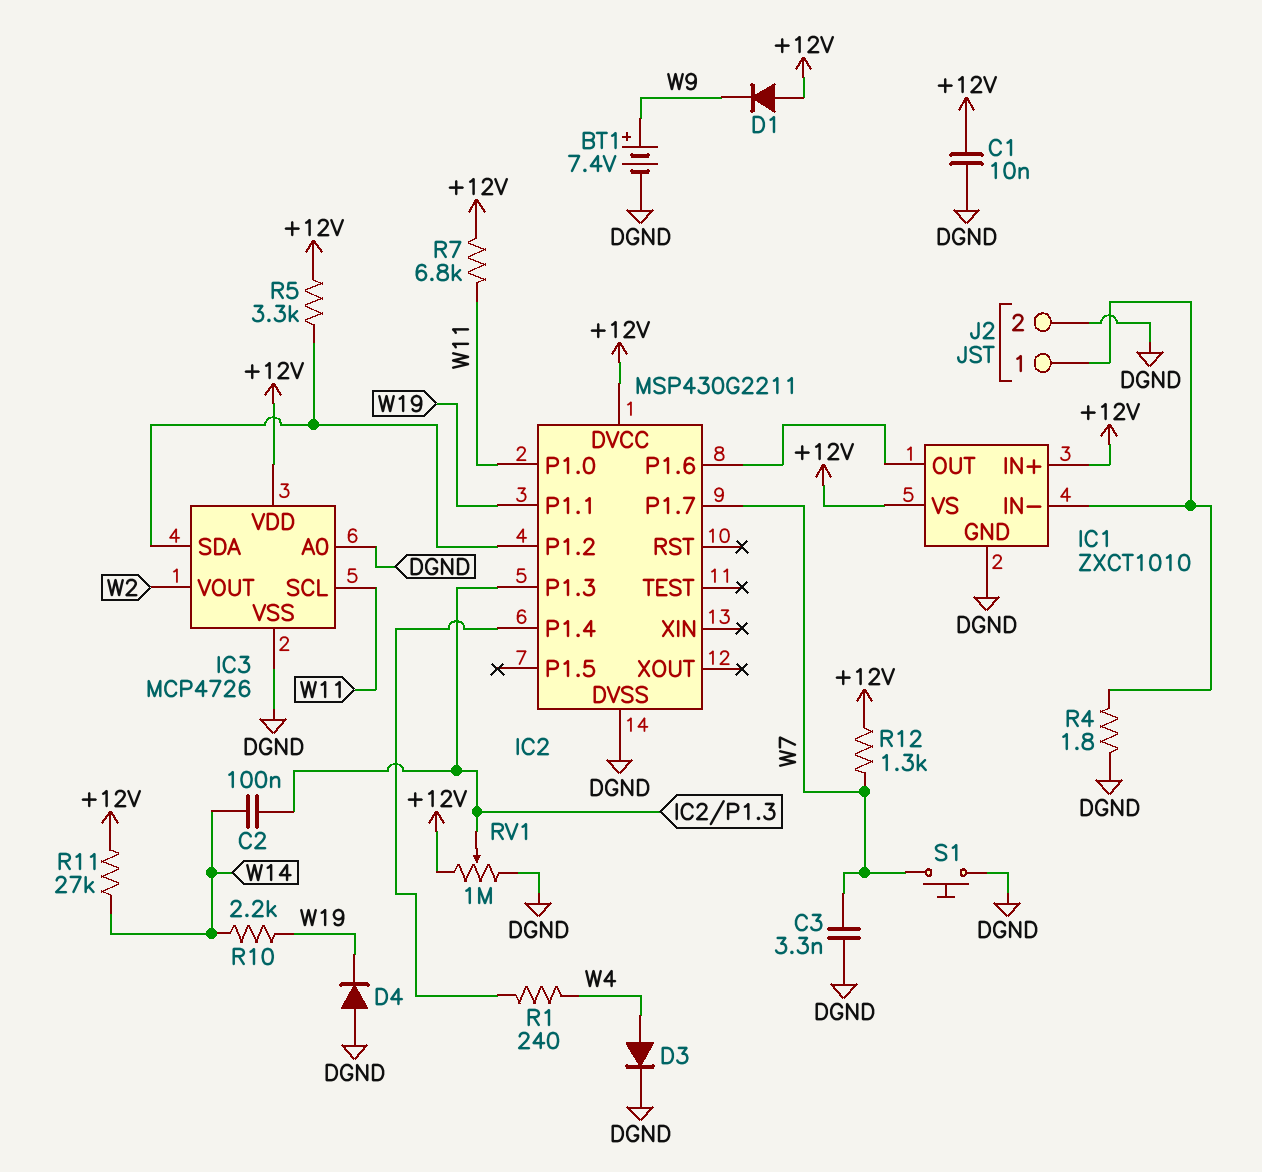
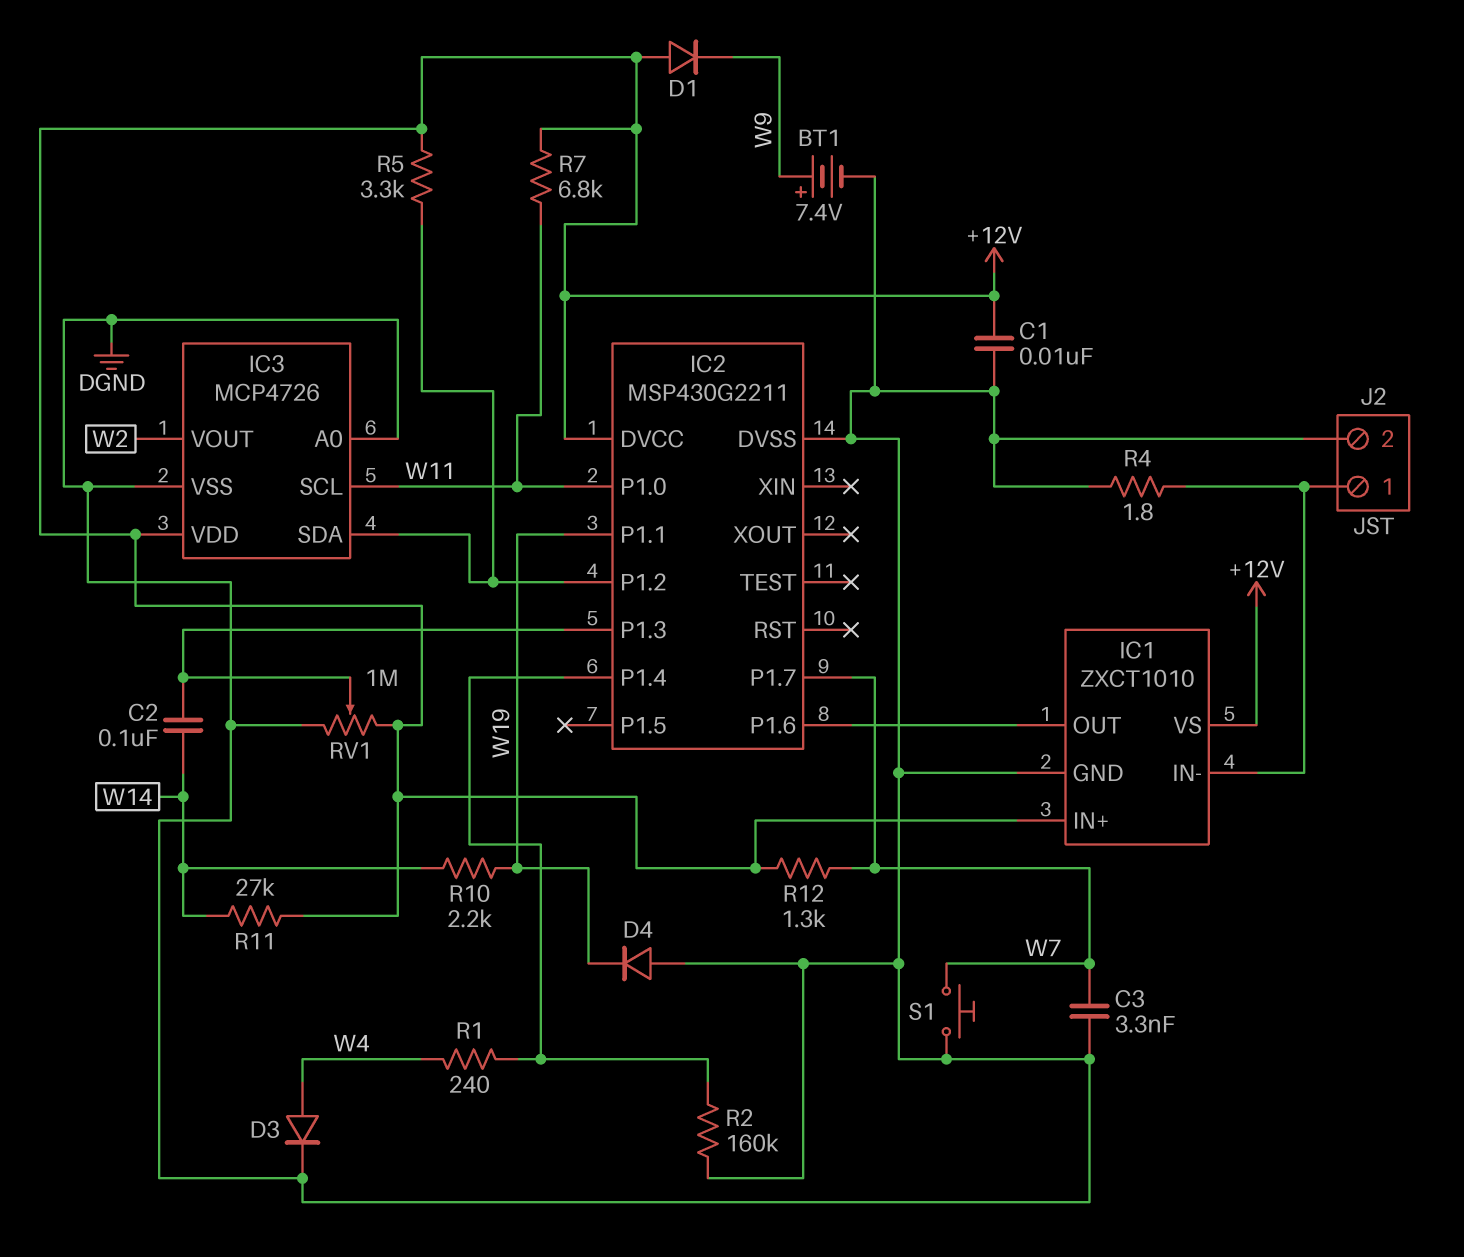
R2: none -> 160k (DGND, IC2/P1.4)

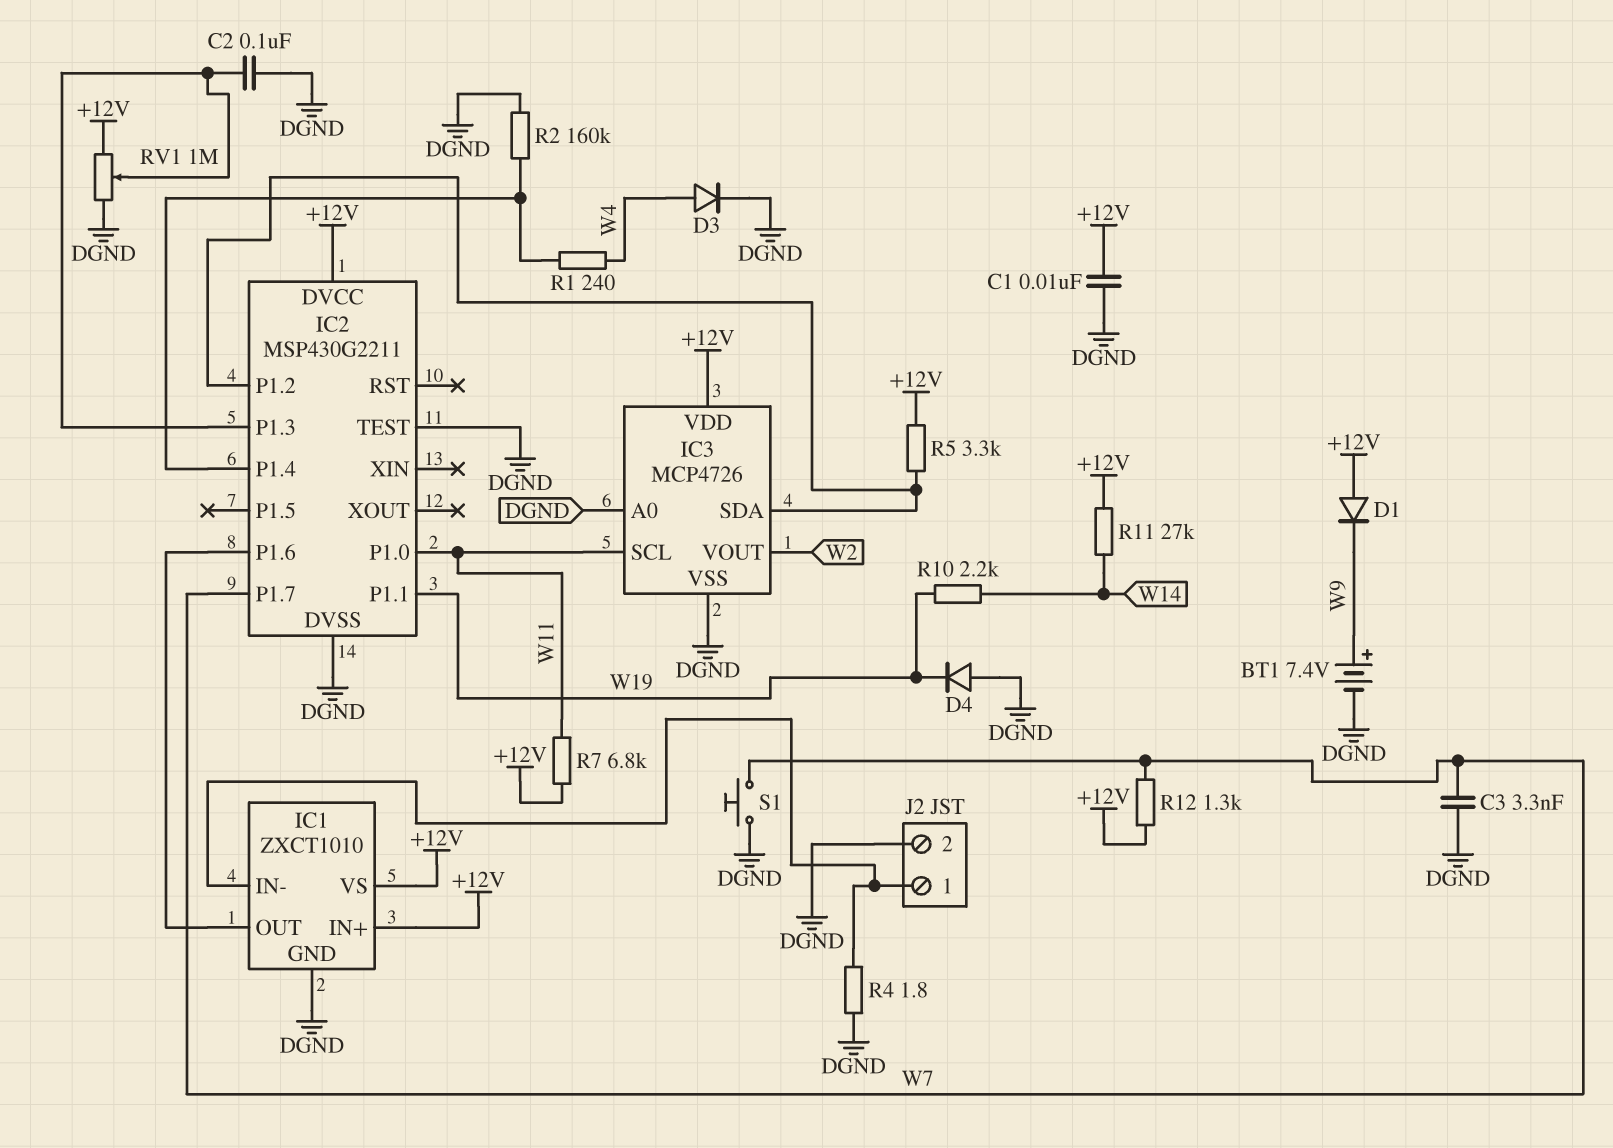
C2: 100nF (IC2/P1.3, W14) -> 100nF (DGND, IC2/P1.3)
IC2 pin TEST: none -> DGND

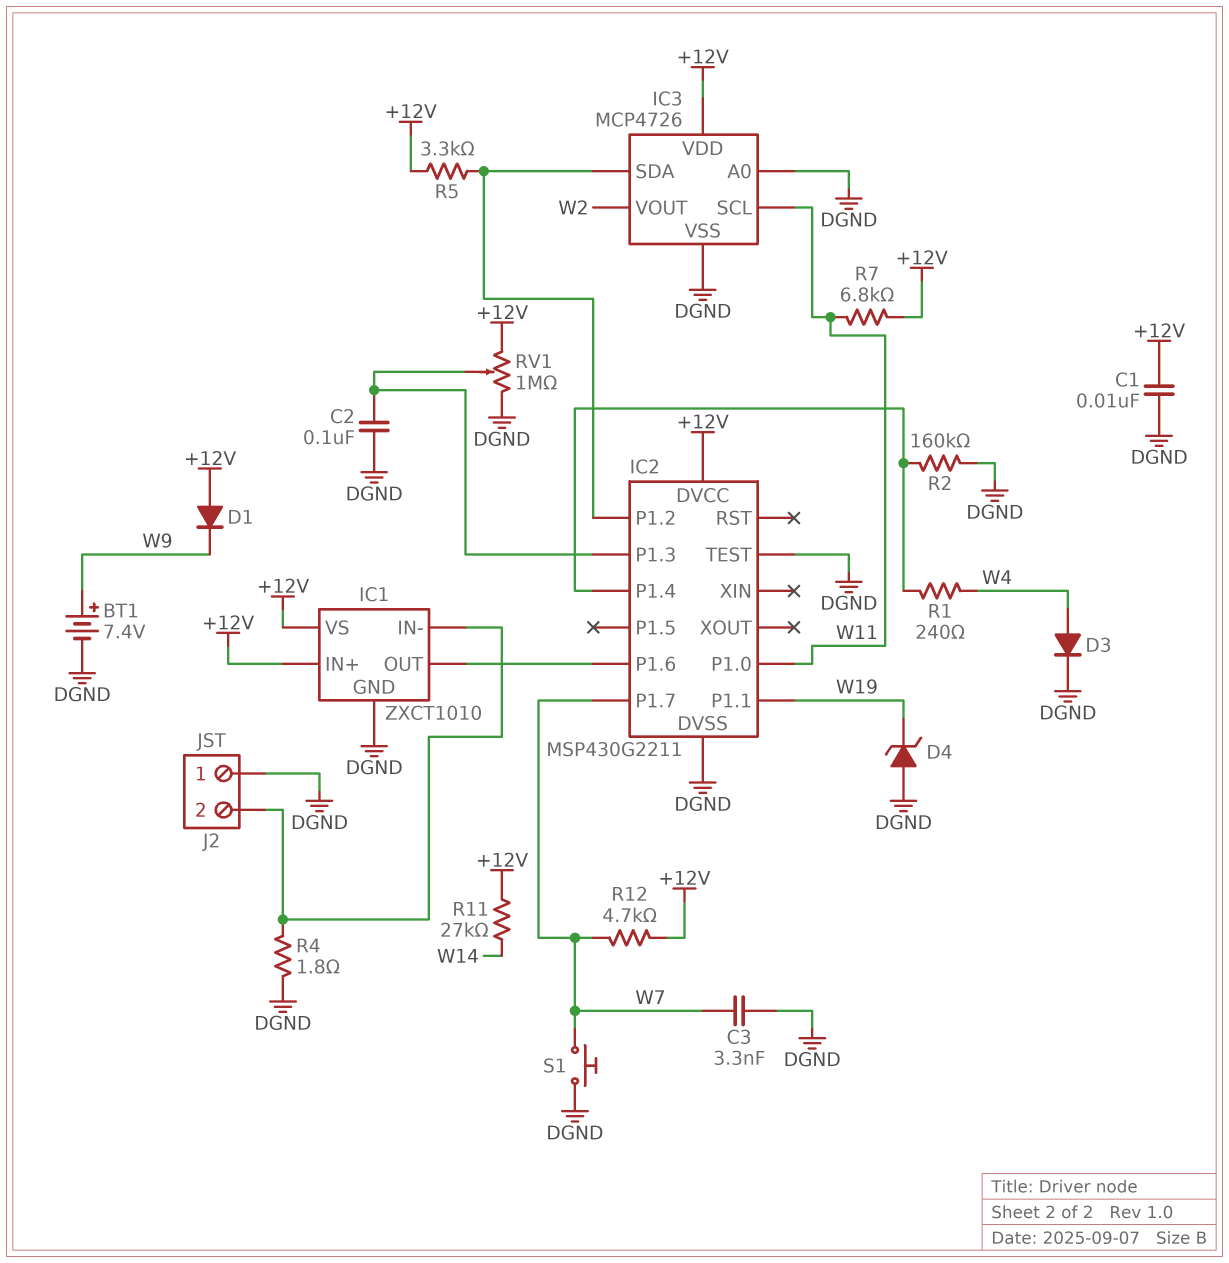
D4: diode (A DGND, K W19) -> zener (A DGND, K W19)
J2 pin 1: IC1/IN- -> DGND
J2 pin 2: DGND -> IC1/IN-
R10: 2.2k (W14, W19) -> none
R12: 1.3k (+12V, W7) -> 4.7k (+12V, W7)

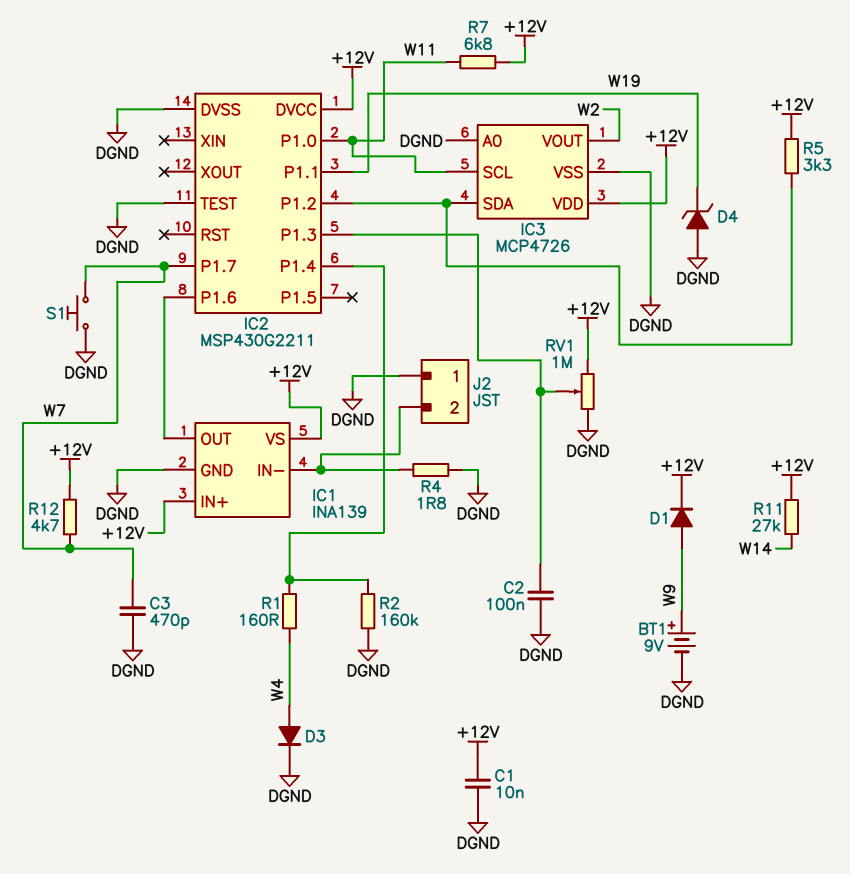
BT1: 7.4V (plus W9, minus DGND) -> 9V (plus W9, minus DGND)
C3: 3.3nF (DGND, W7) -> 470pF (DGND, W7)
D1: diode (A +12V, K W9) -> diode (A W9, K +12V)
IC1: ZXCT1010 -> INA139
R1: 240 (IC2/P1.4, W4) -> 160 (IC2/P1.4, W4)

